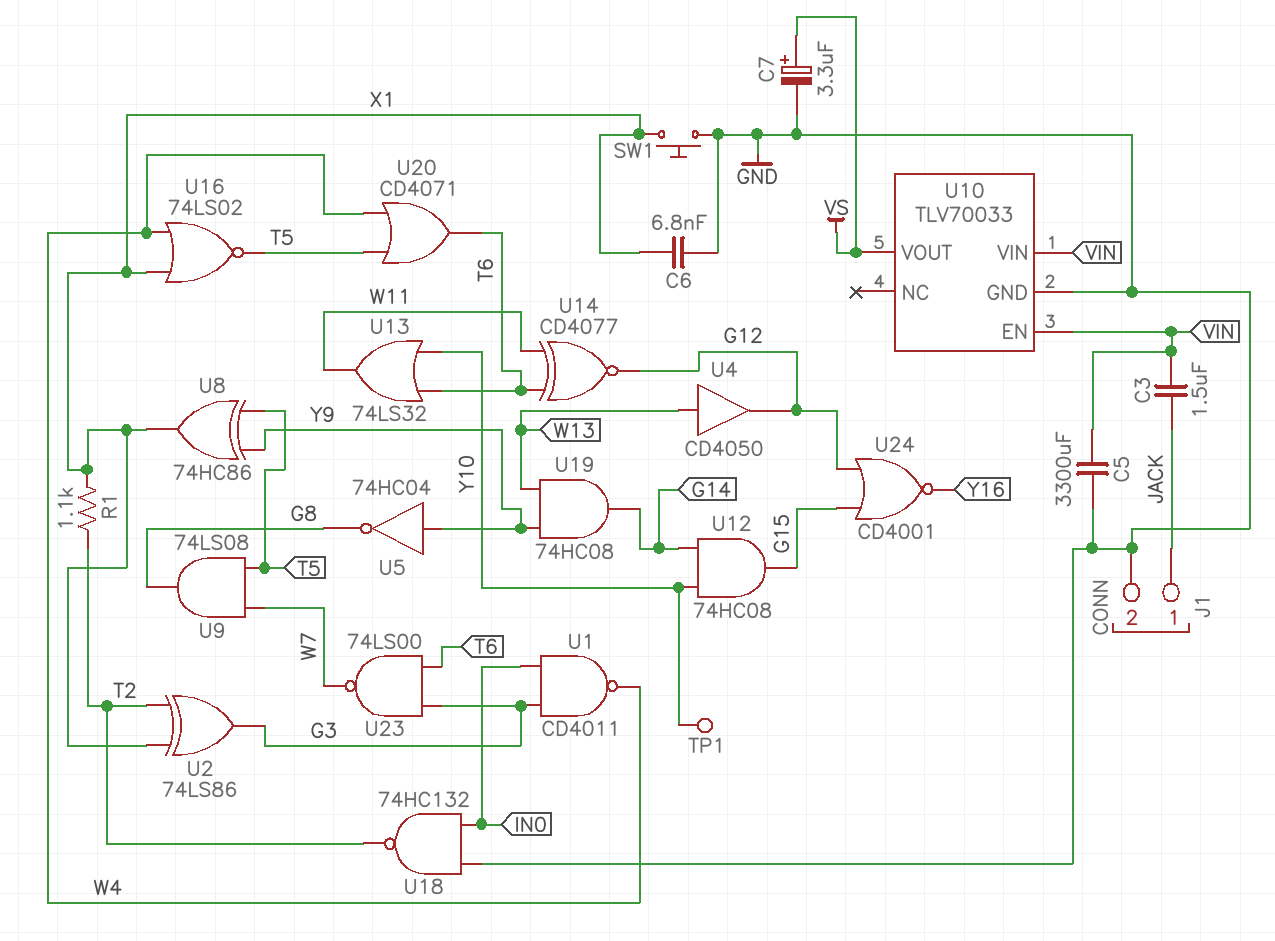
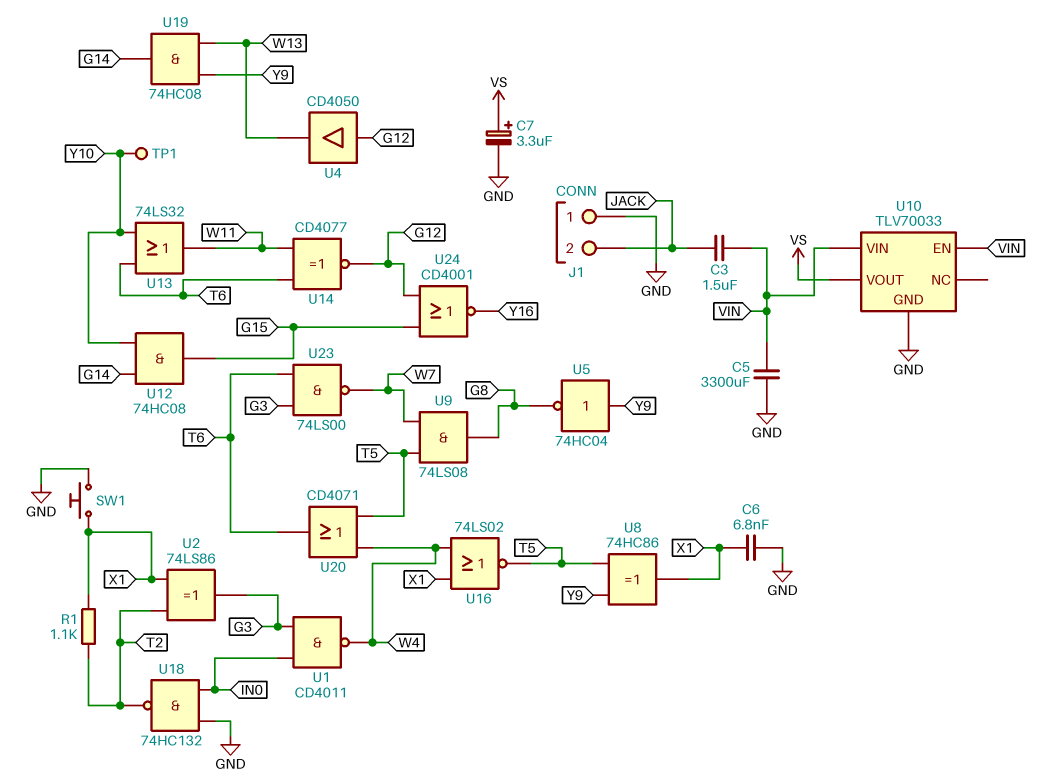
J1 pin 1: JACK -> GND
J1 pin 2: GND -> JACK
U4: buffer CD4050 (in W13, out G12) -> buffer CD4050 (in G12, out W13)

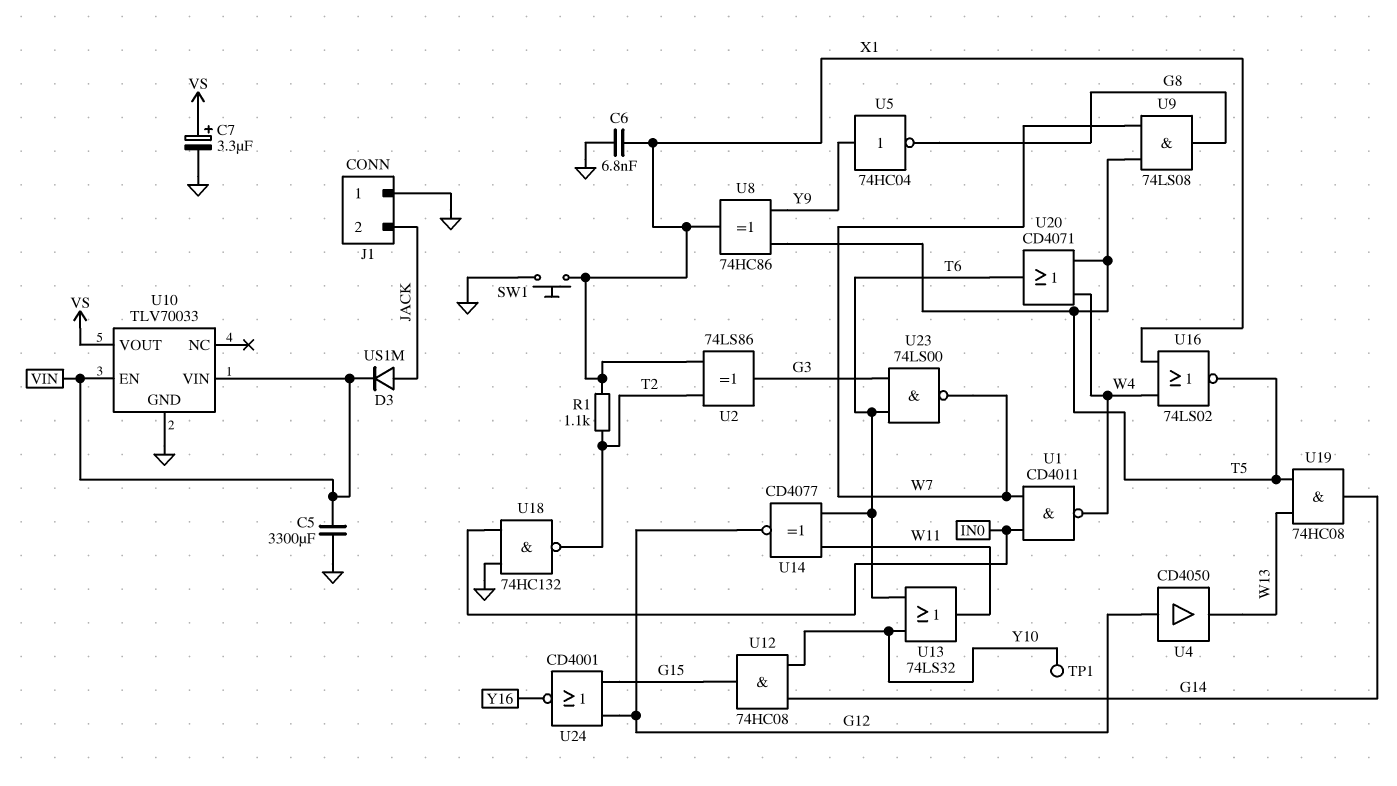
C3: 1.5uF (JACK, VIN) -> none
D3: none -> diode US1M (A JACK, K VIN)
U1: NAND CD4011 (in G3, in IN0, out W4) -> NAND CD4011 (in IN0, in W7, out W4)
U19: AND 74HC08 (in W13, in Y9, out G14) -> AND 74HC08 (in T5, in W13, out G14)

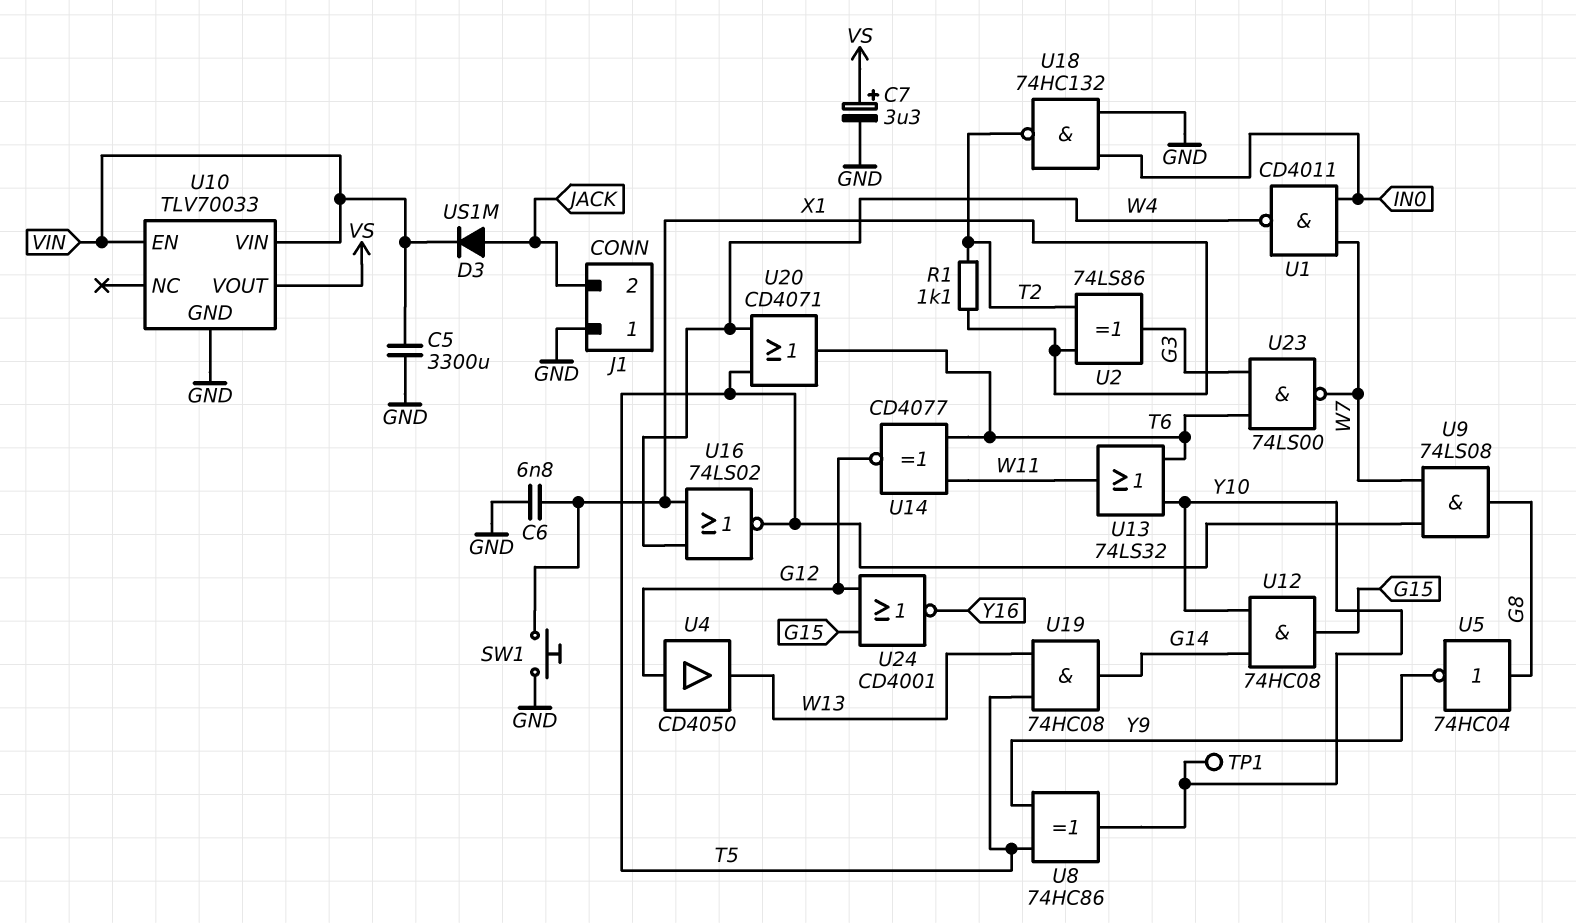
U5: NOT 74HC04 (in Y9, out G8) -> NOT 74HC04 (in G8, out Y9)
U8: XOR 74HC86 (in T5, in Y9, out X1) -> XOR 74HC86 (in T5, in Y9, out Y10)

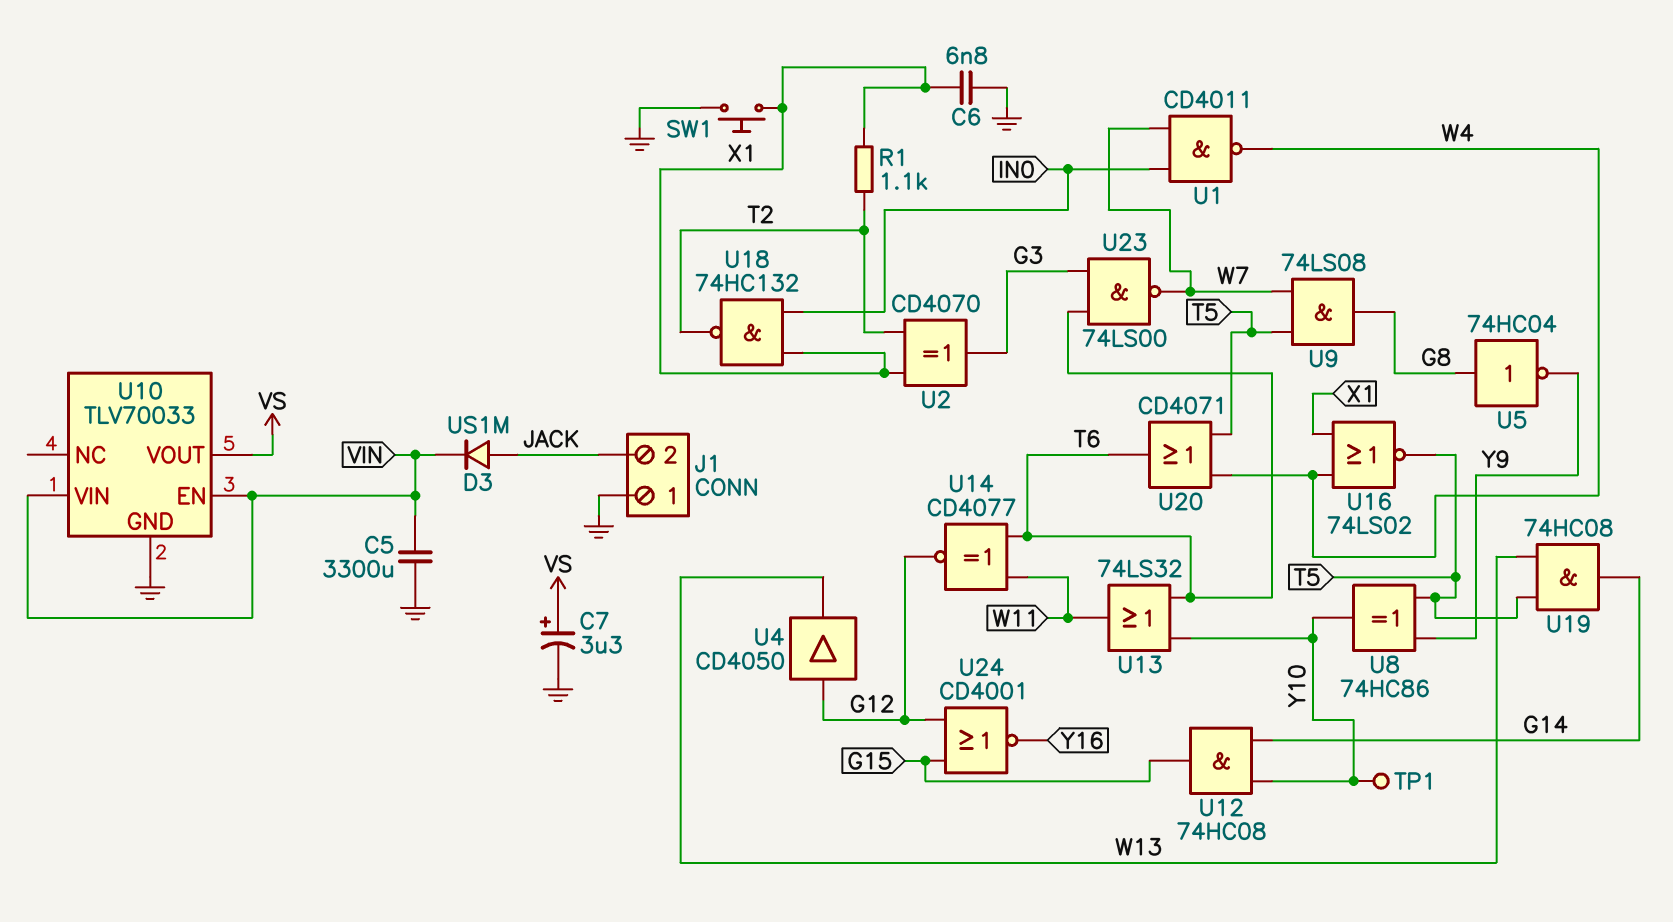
U2: XOR 74LS86 (in T2, in X1, out G3) -> XOR CD4070 (in T2, in X1, out G3)
U18: NAND 74HC132 (in GND, in IN0, out T2) -> NAND 74HC132 (in IN0, in X1, out T2)

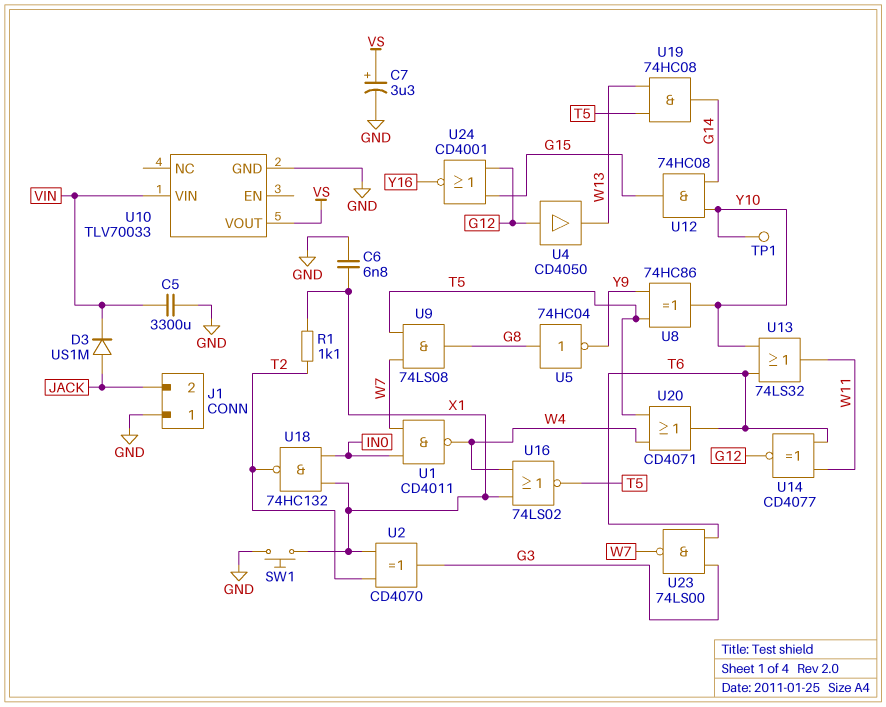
U10 pin EN: VIN -> none

